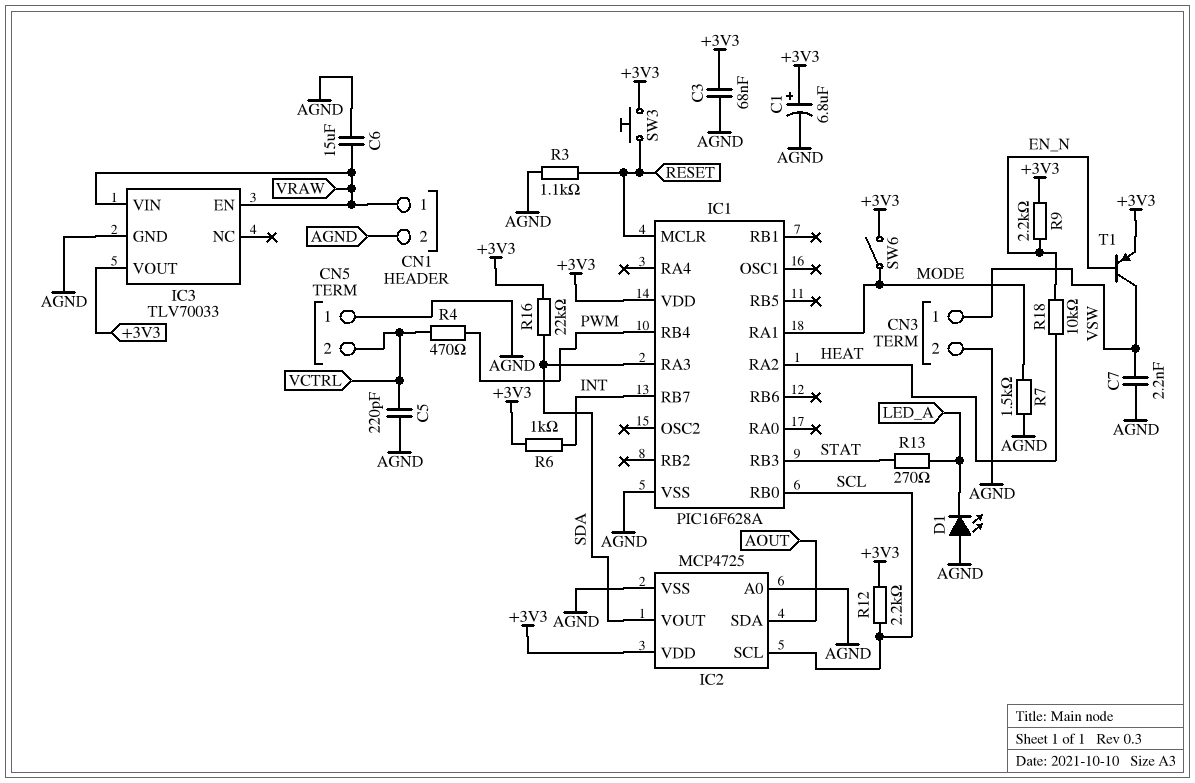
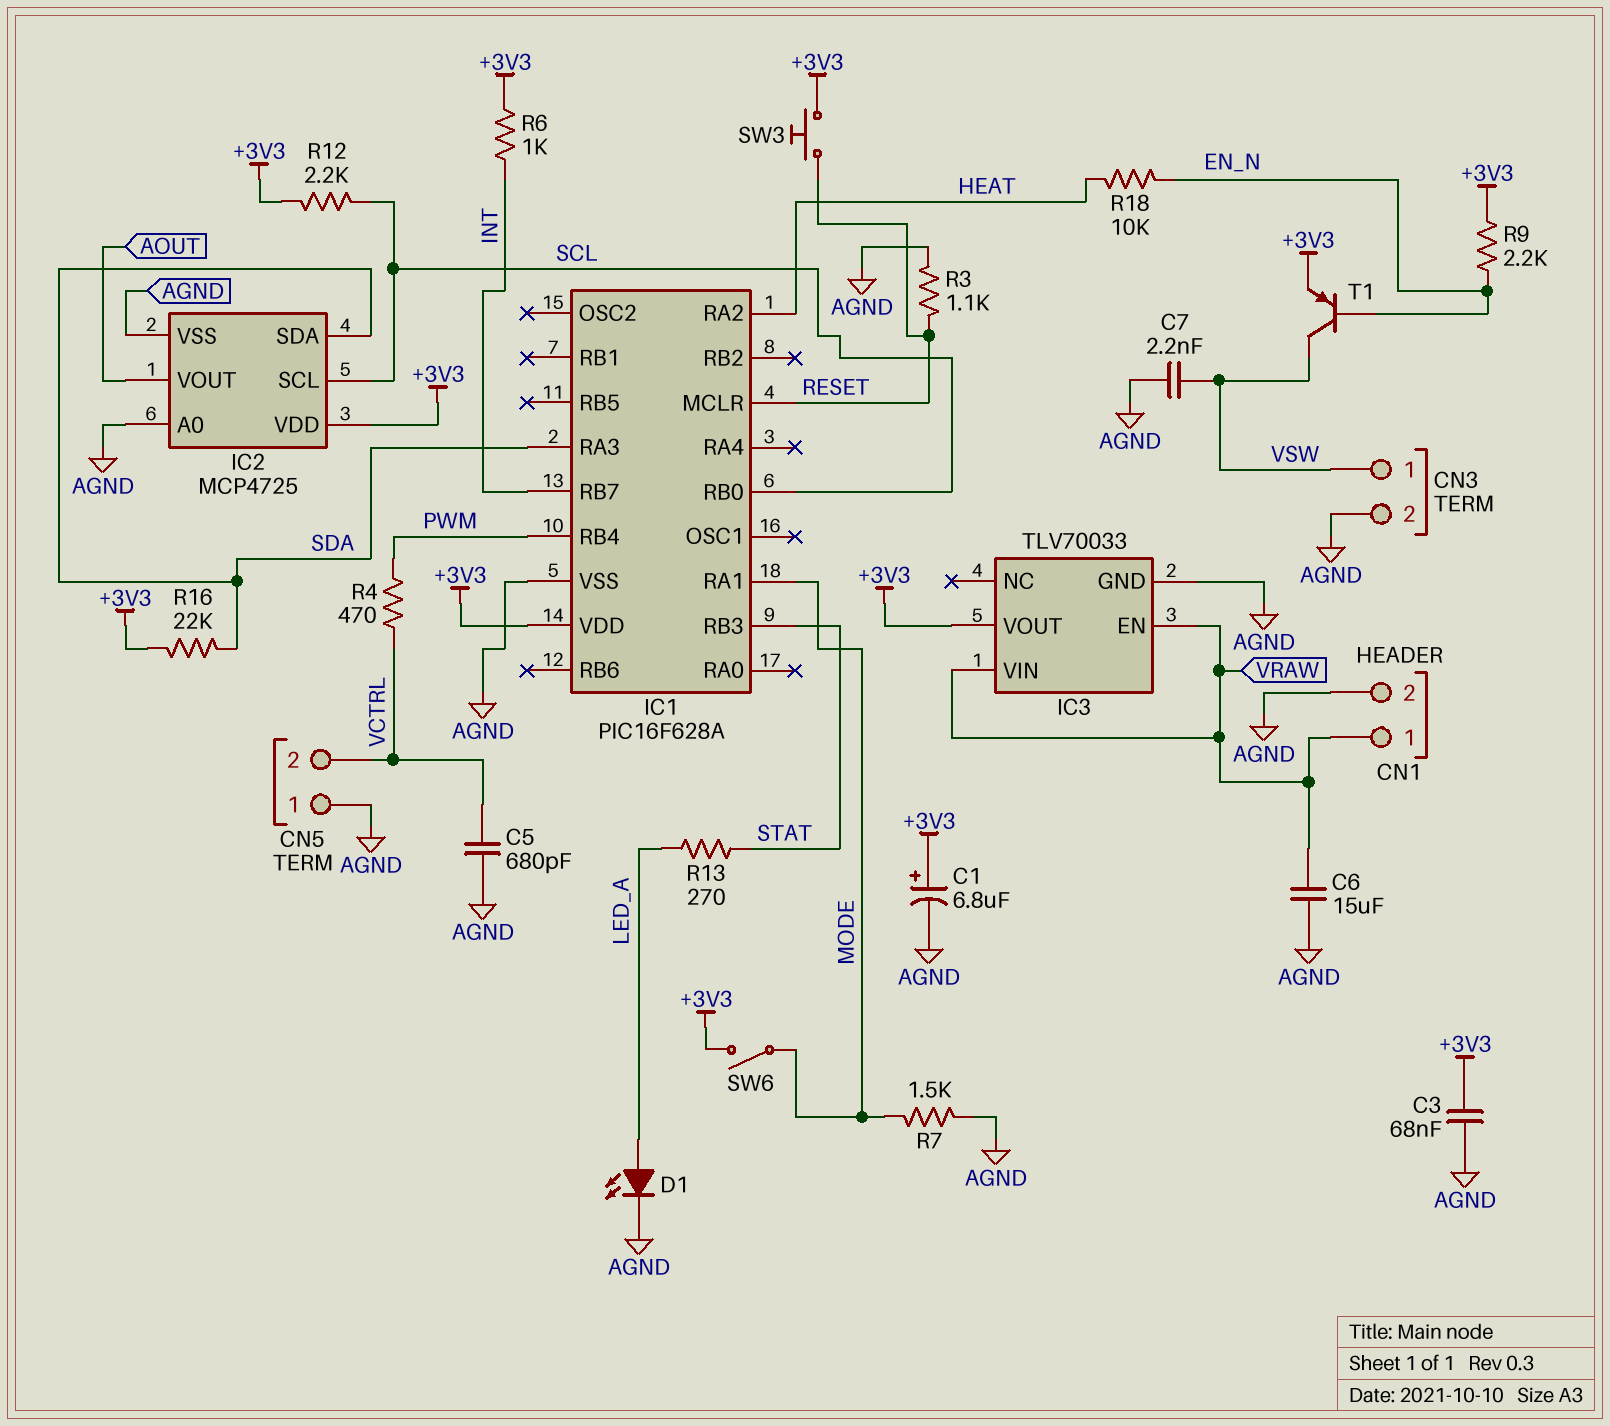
C5: 220pF (AGND, VCTRL) -> 680pF (AGND, VCTRL)
D1: LED (A AGND, K LED_A) -> LED (A LED_A, K AGND)
IC2 pin SDA: AOUT -> SDA
IC2 pin VOUT: SDA -> AOUT

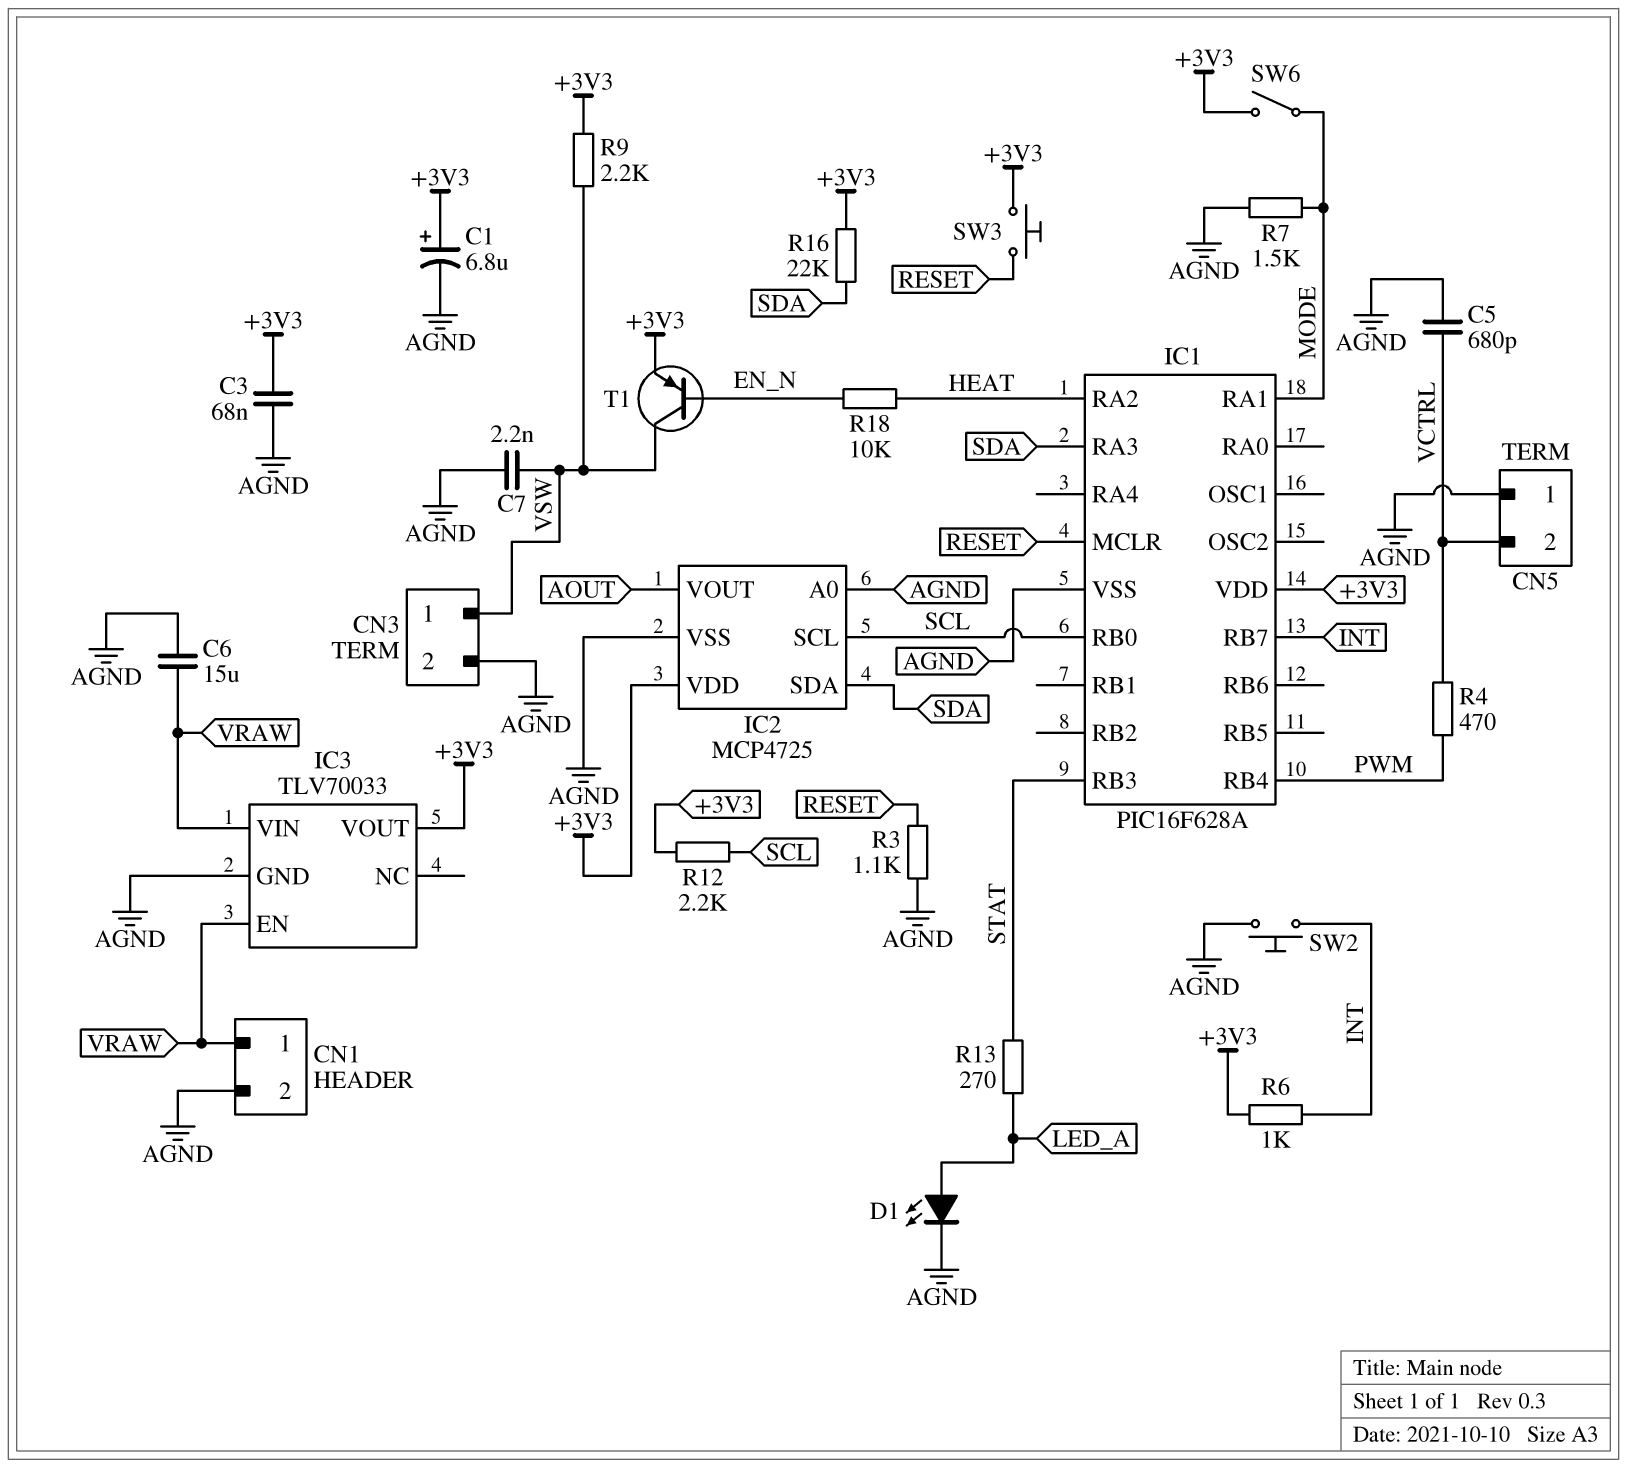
R9: 2.2k (+3V3, EN_N) -> 2.2k (+3V3, VSW)
SW2: none -> button (AGND, INT)

